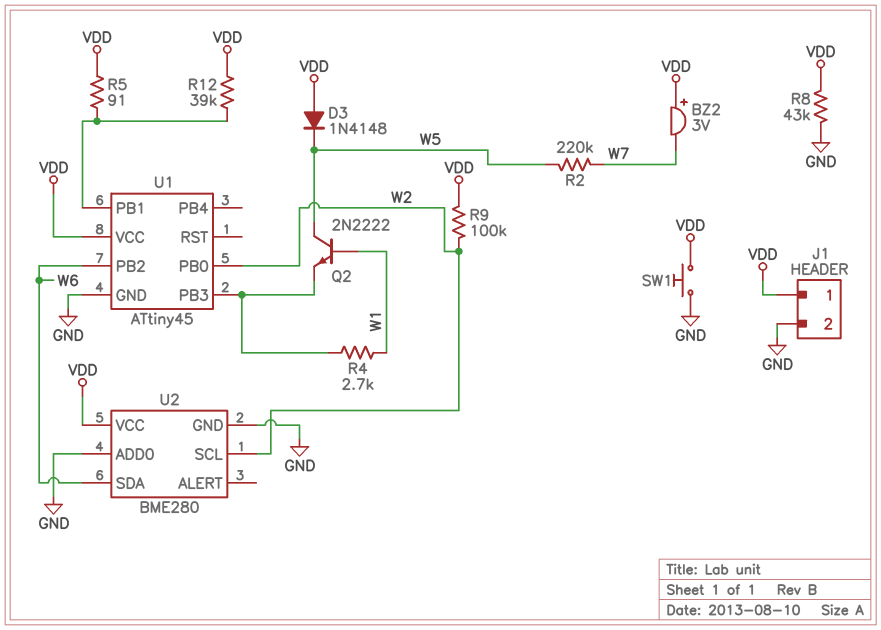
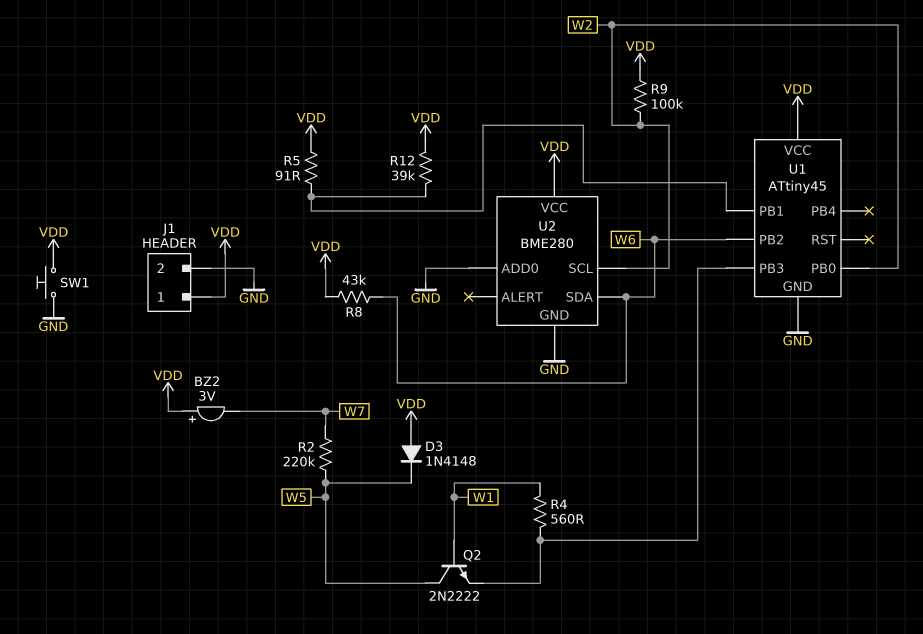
R4: 2.7k (U1/PB3, W1) -> 560 (U1/PB3, W1)
R8: 43k (GND, VDD) -> 43k (VDD, W6)

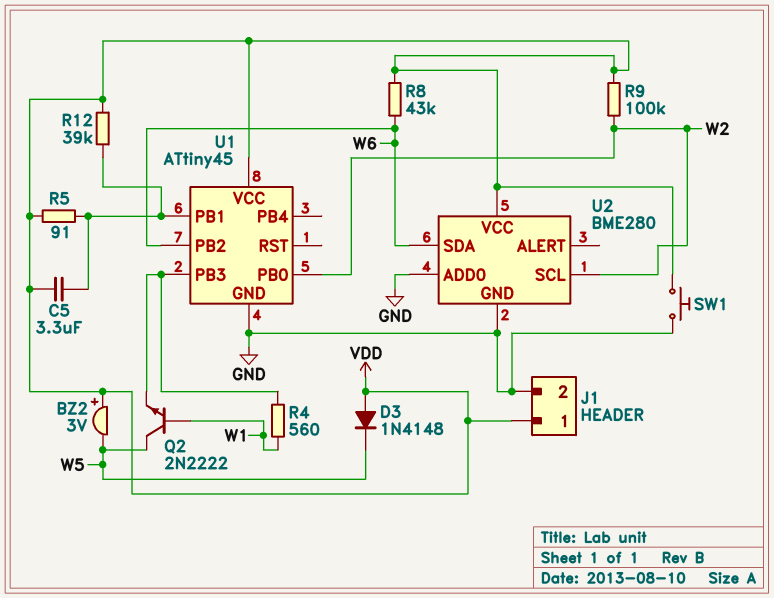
BZ2: buzzer 3V (plus VDD, minus W7) -> buzzer 3V (plus VDD, minus W5)
C5: none -> 3.3uF (U1/PB1, VDD)
R2: 220k (W5, W7) -> none

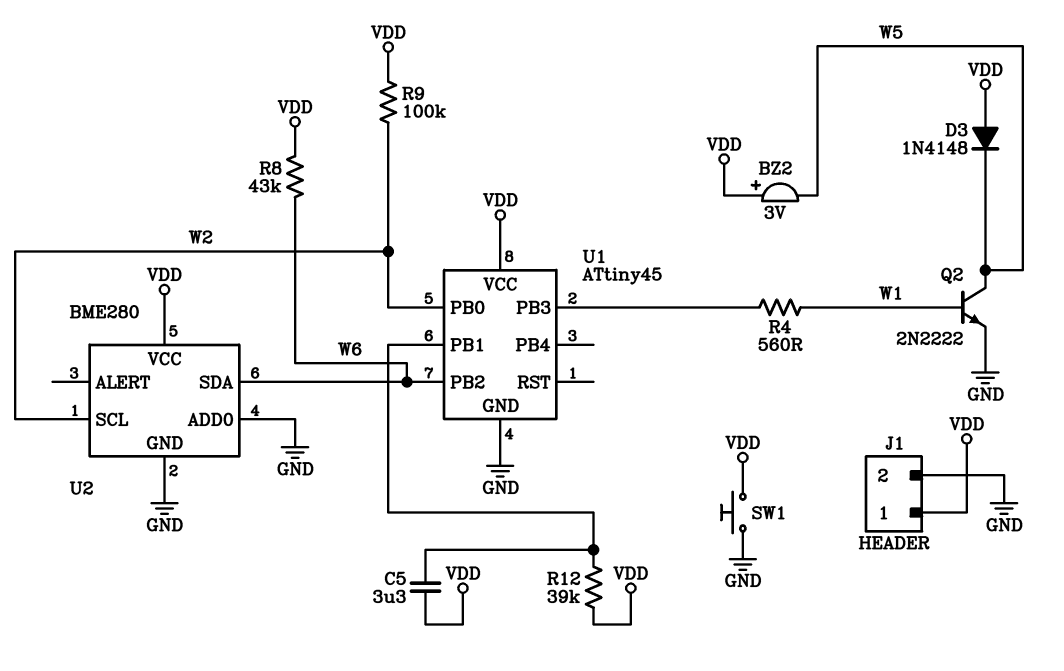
Q2: NPN 2N2222 (B W1, C W5, E U1/PB3) -> NPN 2N2222 (B W1, C W5, E GND)
R5: 91 (U1/PB1, VDD) -> none

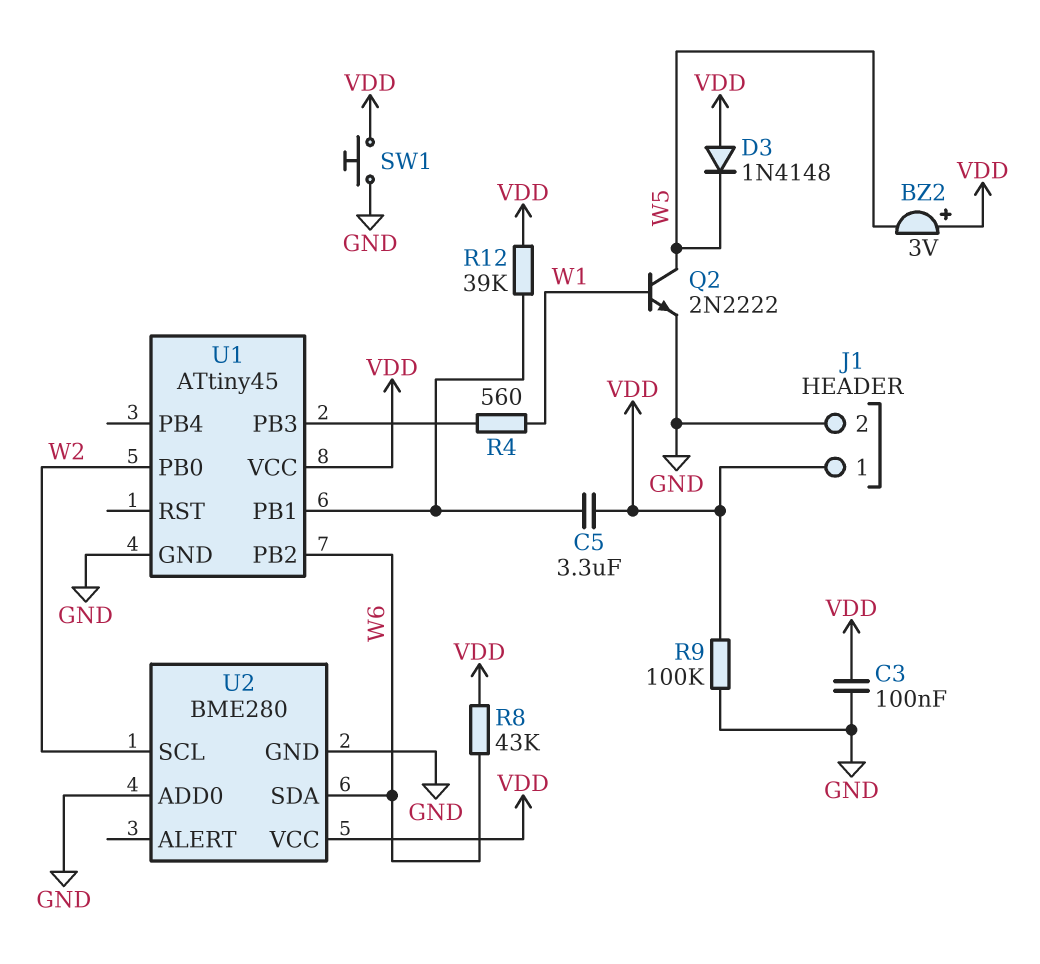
C3: none -> 100nF (GND, VDD)
R9: 100k (VDD, W2) -> 100k (GND, VDD)

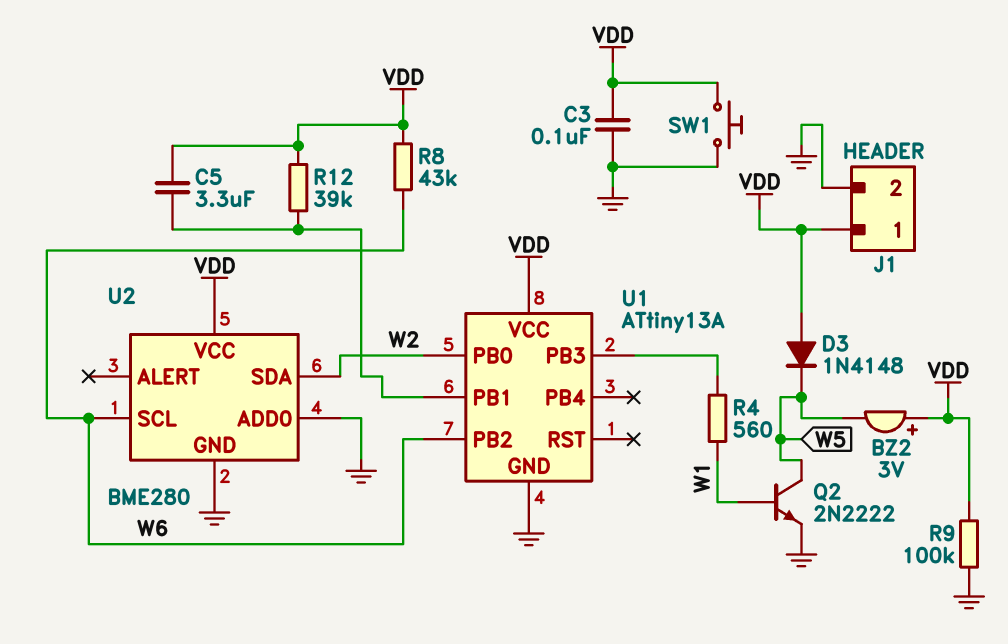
U1: ATtiny45 -> ATtiny13A
U2 pin SCL: W2 -> W6
U2 pin SDA: W6 -> W2

